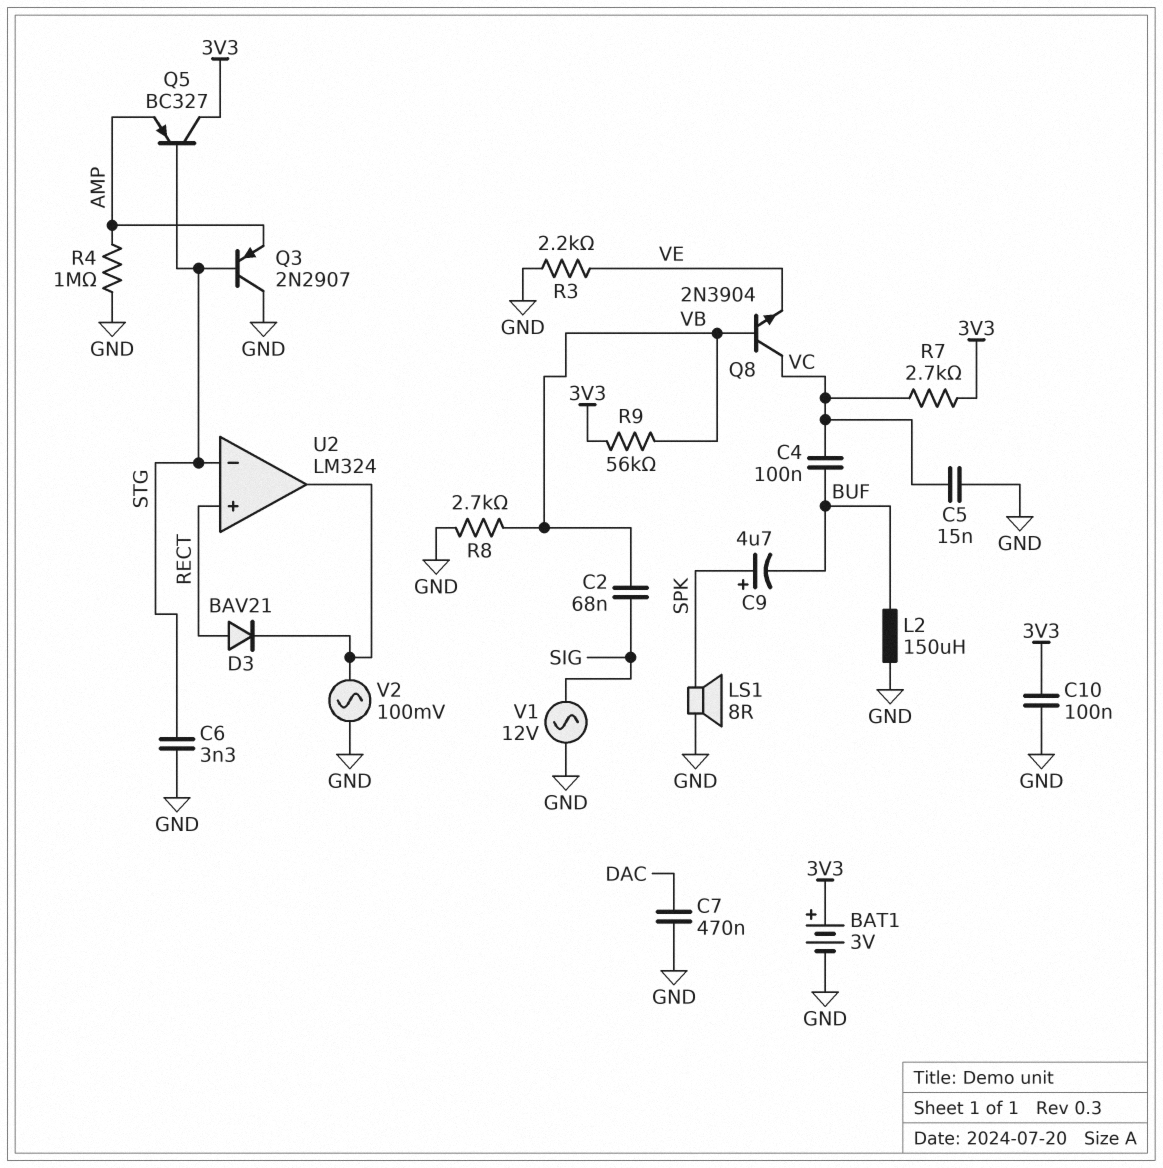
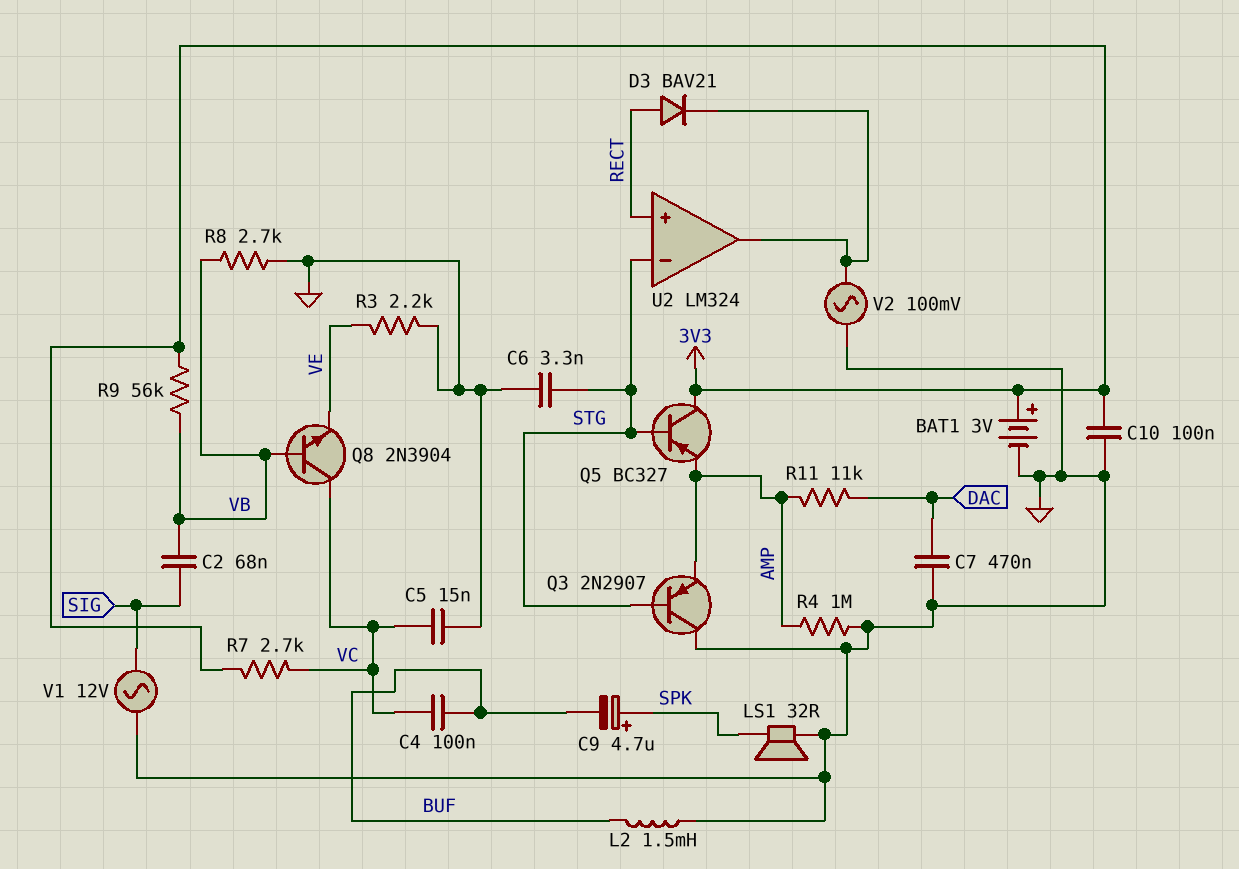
L2: 150uH (BUF, GND) -> 1.5mH (BUF, GND)
LS1: speaker 8R (GND, SPK) -> speaker 32R (GND, SPK)
R11: none -> 11k (AMP, DAC)

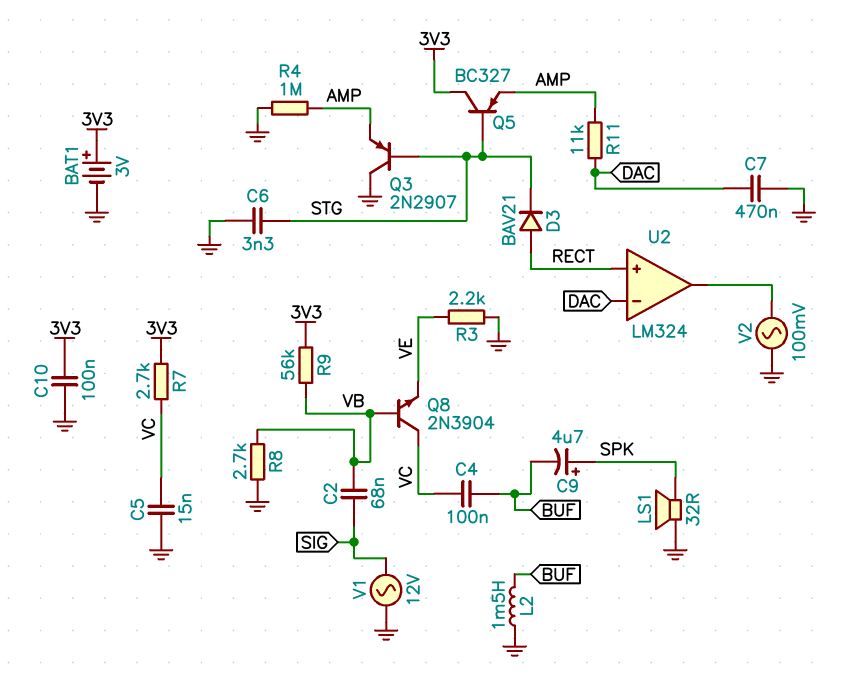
D3: diode BAV21 (A RECT, K U2/out) -> diode BAV21 (A RECT, K STG)
U2 pin in-: STG -> DAC

